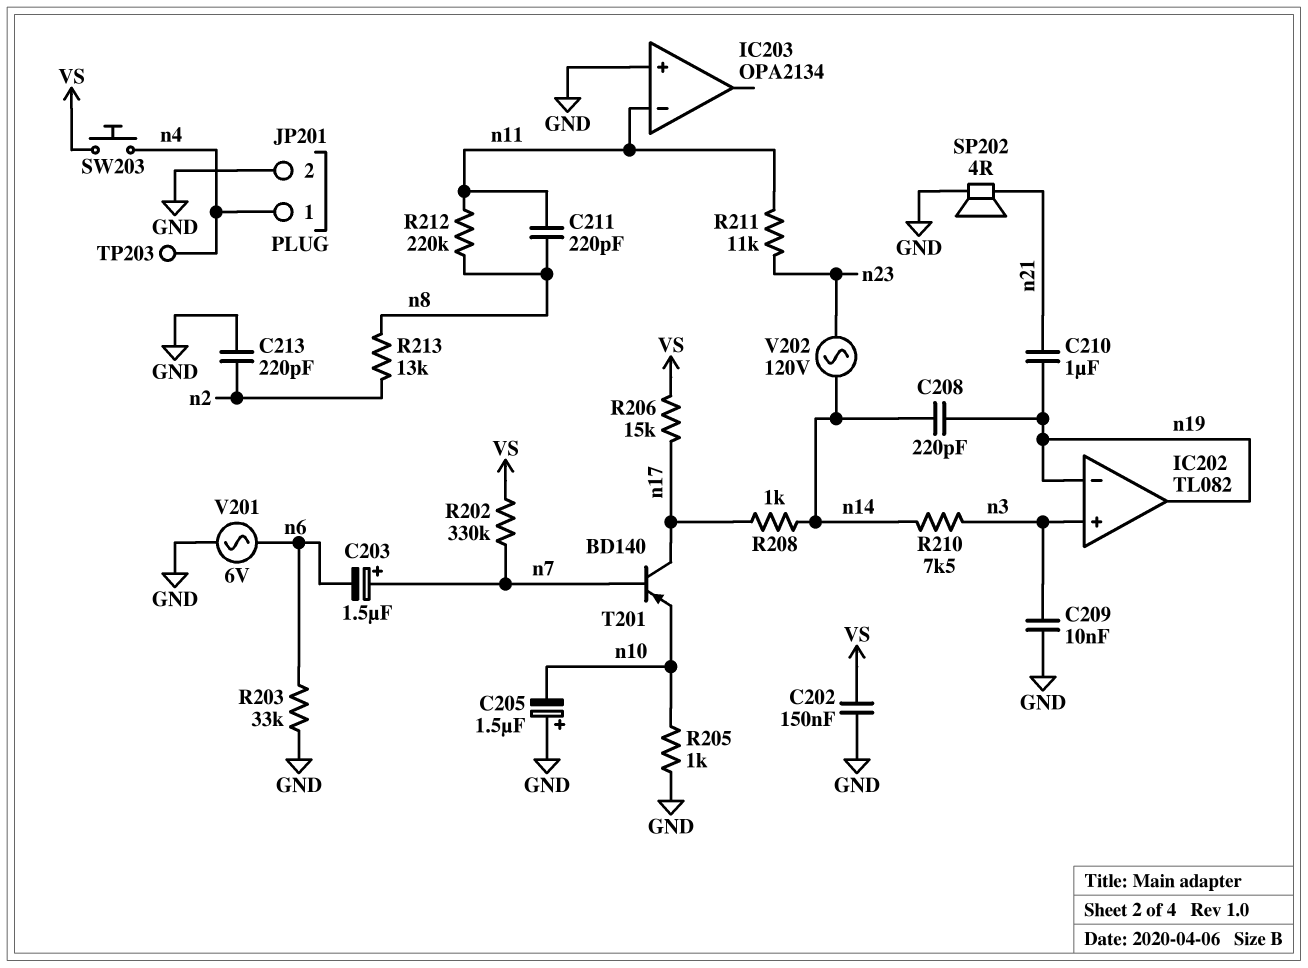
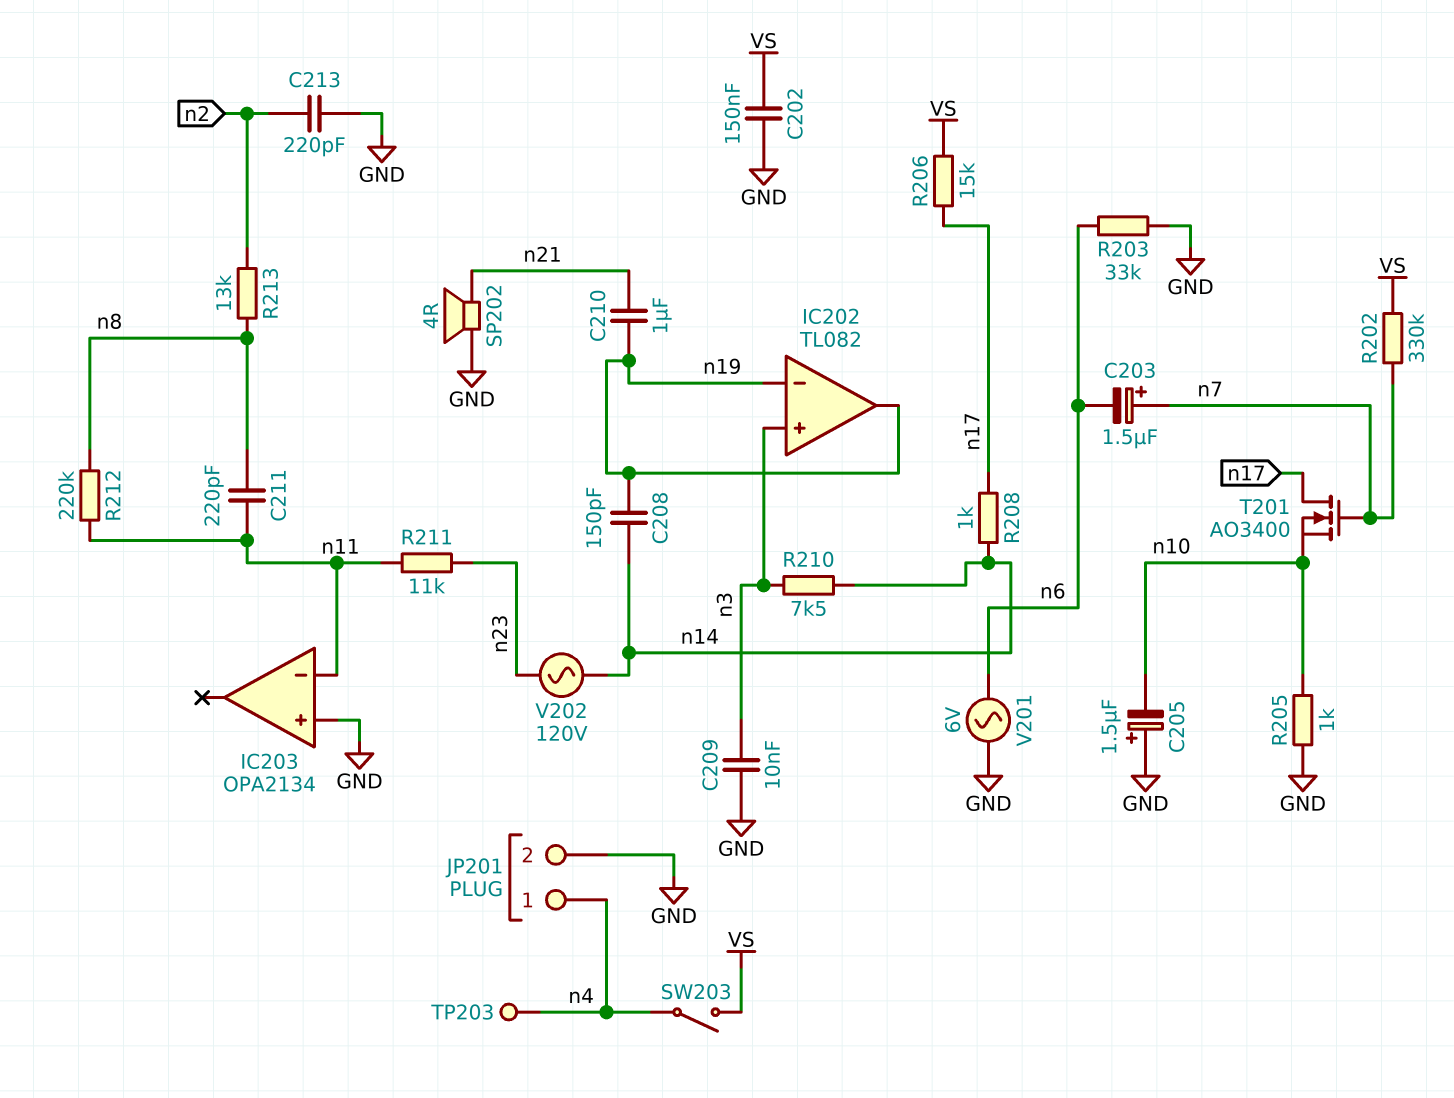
C208: 220pF (n14, n19) -> 150pF (n14, n19)
SW203: button (VS, n4) -> switch (VS, n4)
T201: PNP BD140 (B n7, C n17, E n10) -> NMOS AO3400 (G n7, D n17, S n10)

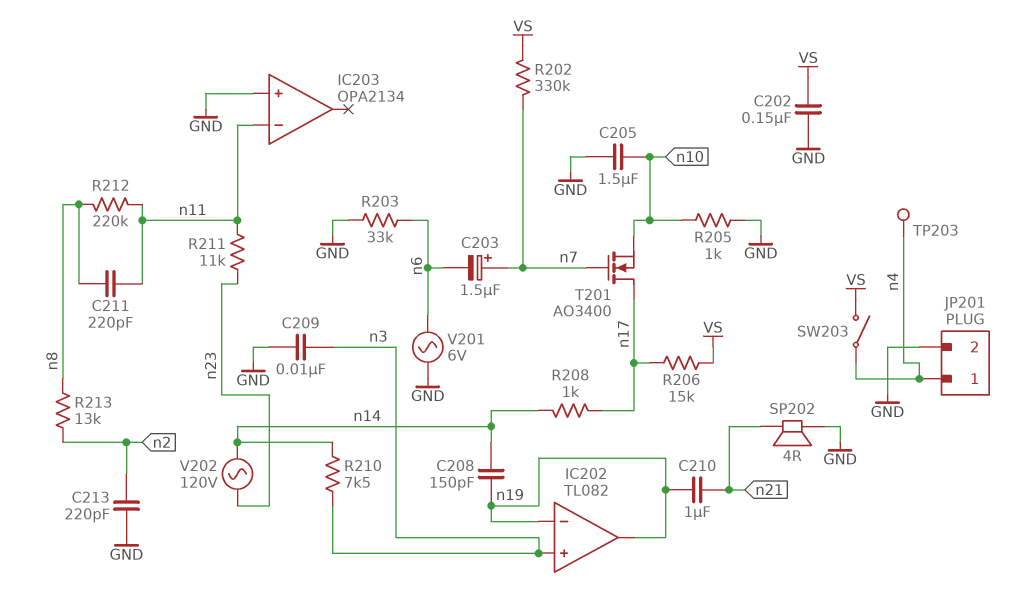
C205: 1.5uF (plus GND, minus n10) -> 1.5uF (GND, n10)

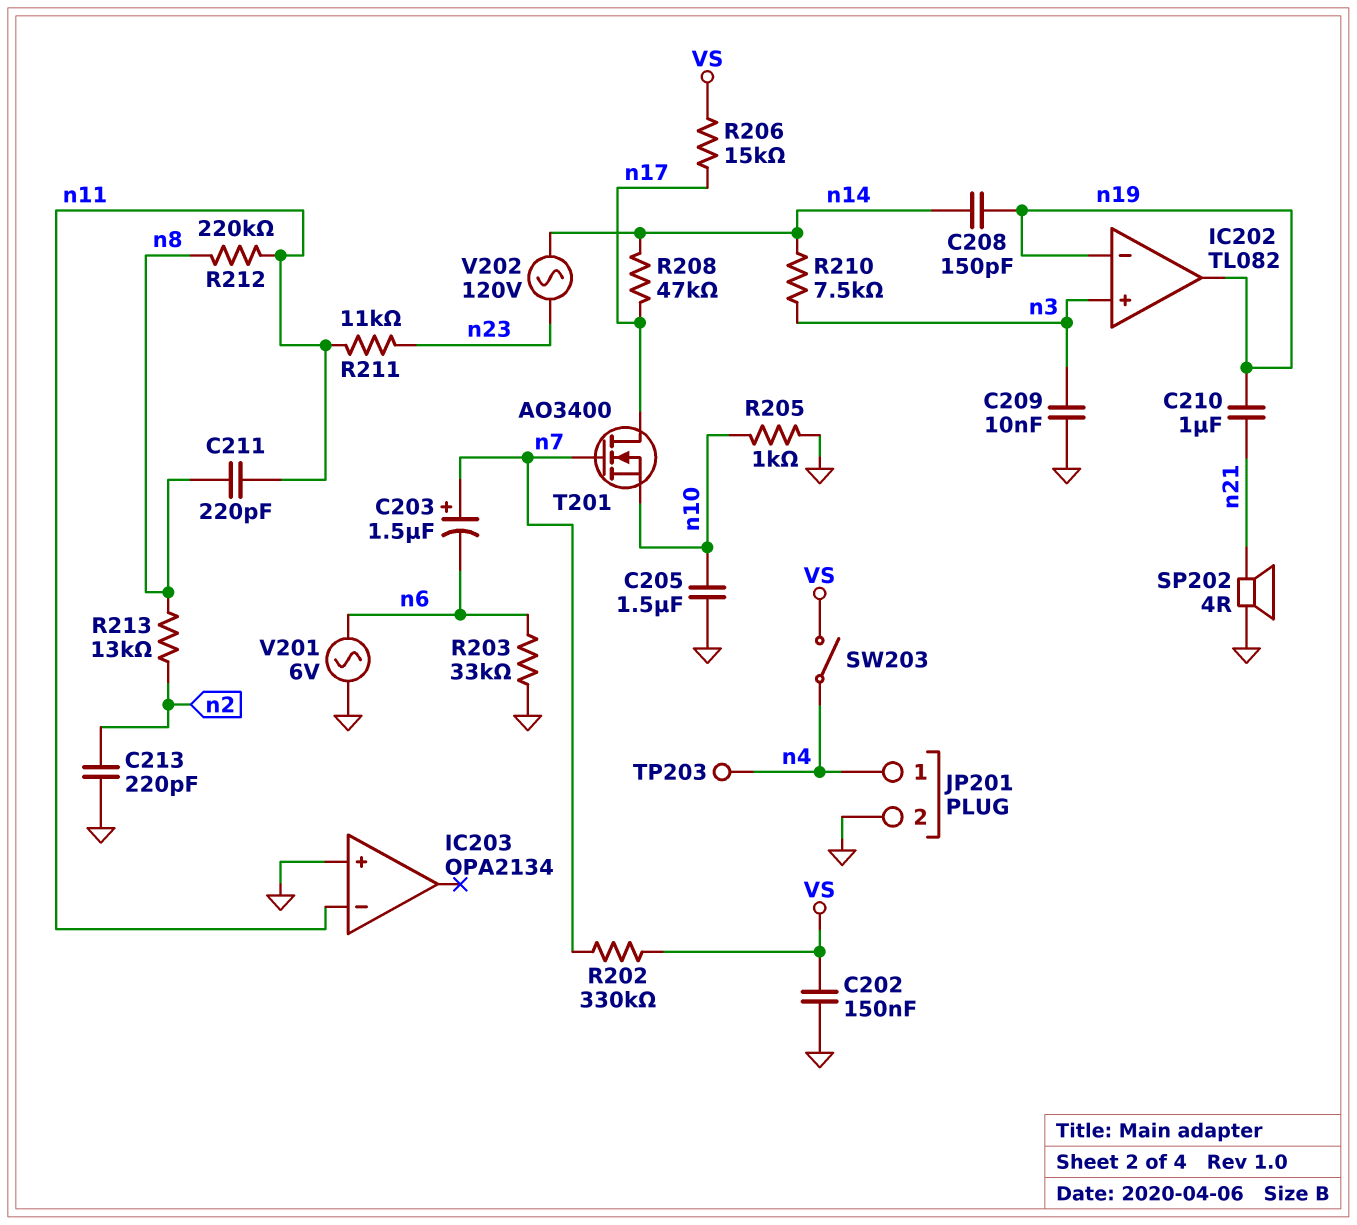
R208: 1k (n14, n17) -> 47k (n14, n17)

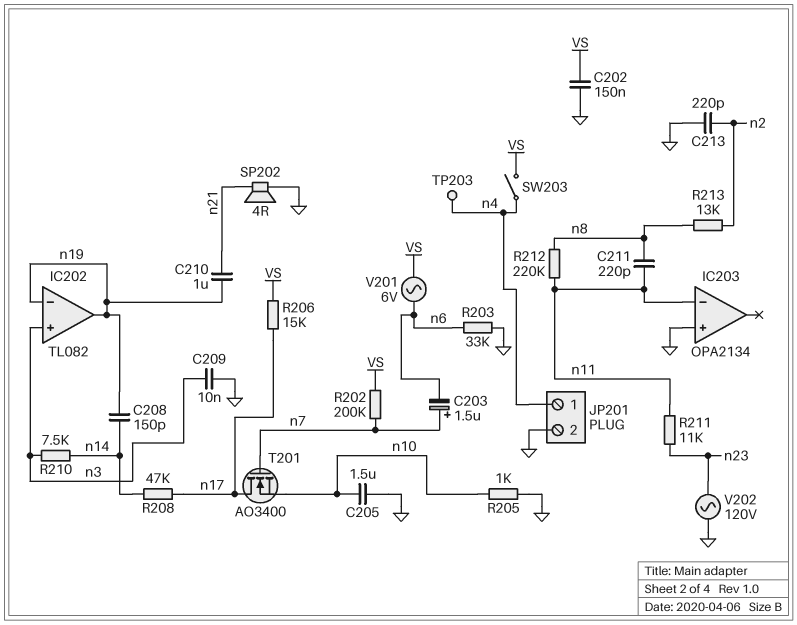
R202: 330k (VS, n7) -> 200k (VS, n7)
V201: AC 6V (GND, n6) -> AC 6V (VS, n6)
V202: AC 120V (n14, n23) -> AC 120V (GND, n23)

